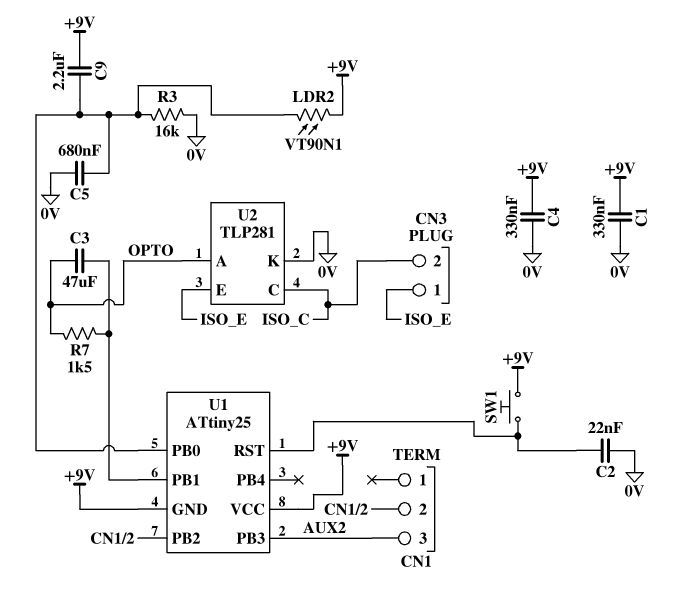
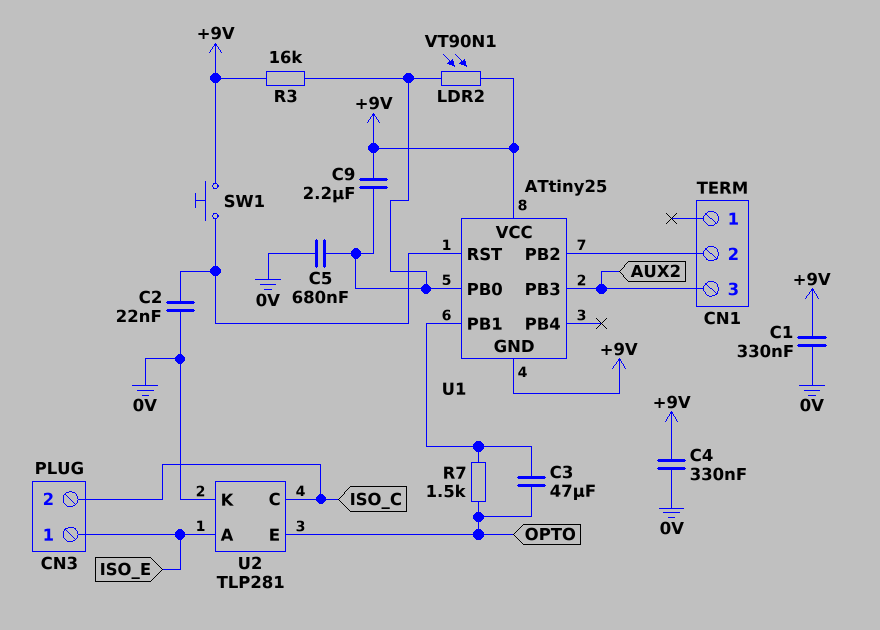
R3: 16k (0V, U1/PB0) -> 16k (+9V, U1/PB0)
U2 pin A: OPTO -> ISO_E
U2 pin E: ISO_E -> OPTO

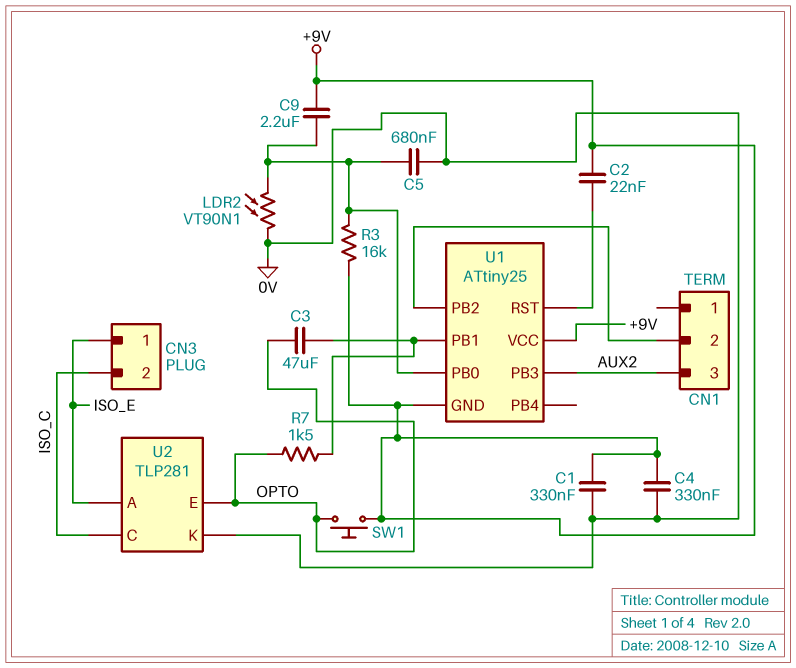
C2: 22nF (0V, U1/RST) -> 22nF (+9V, U1/RST)
LDR2: VT90N1 (+9V, U1/PB0) -> VT90N1 (0V, U1/PB0)
SW1: button (+9V, U1/RST) -> button (+9V, OPTO)

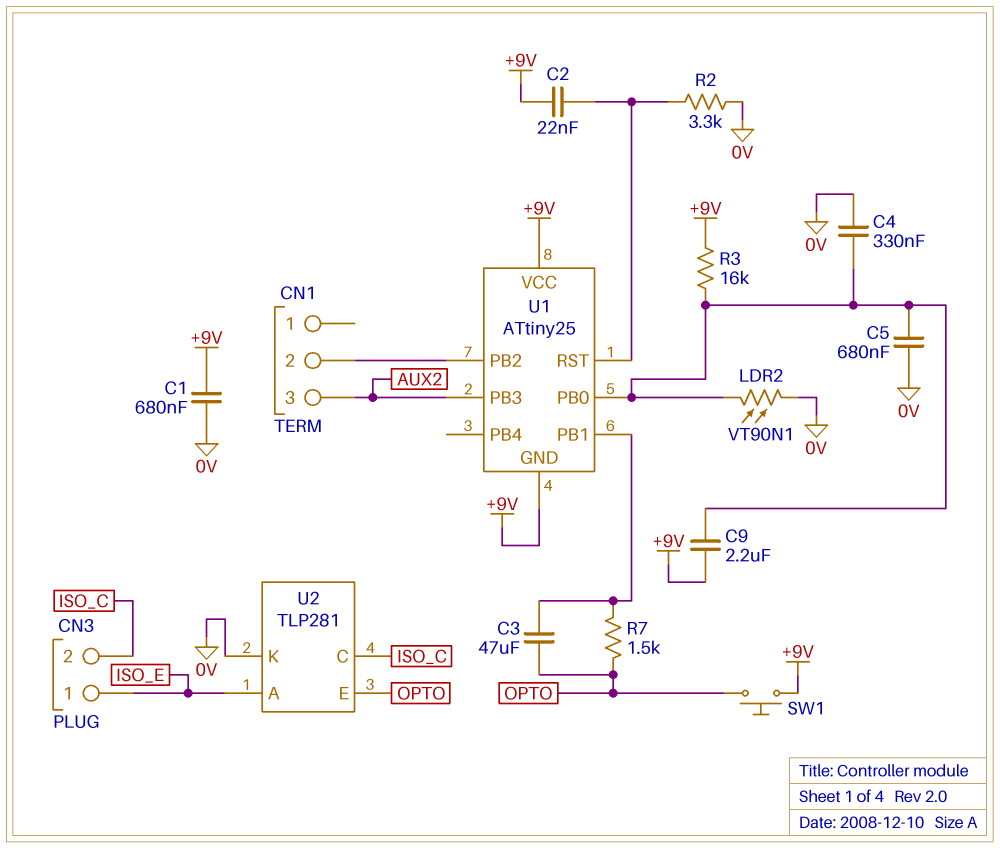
C1: 330nF (+9V, 0V) -> 680nF (+9V, 0V)
C4: 330nF (+9V, 0V) -> 330nF (0V, U1/PB0)
R2: none -> 3.3k (0V, U1/RST)

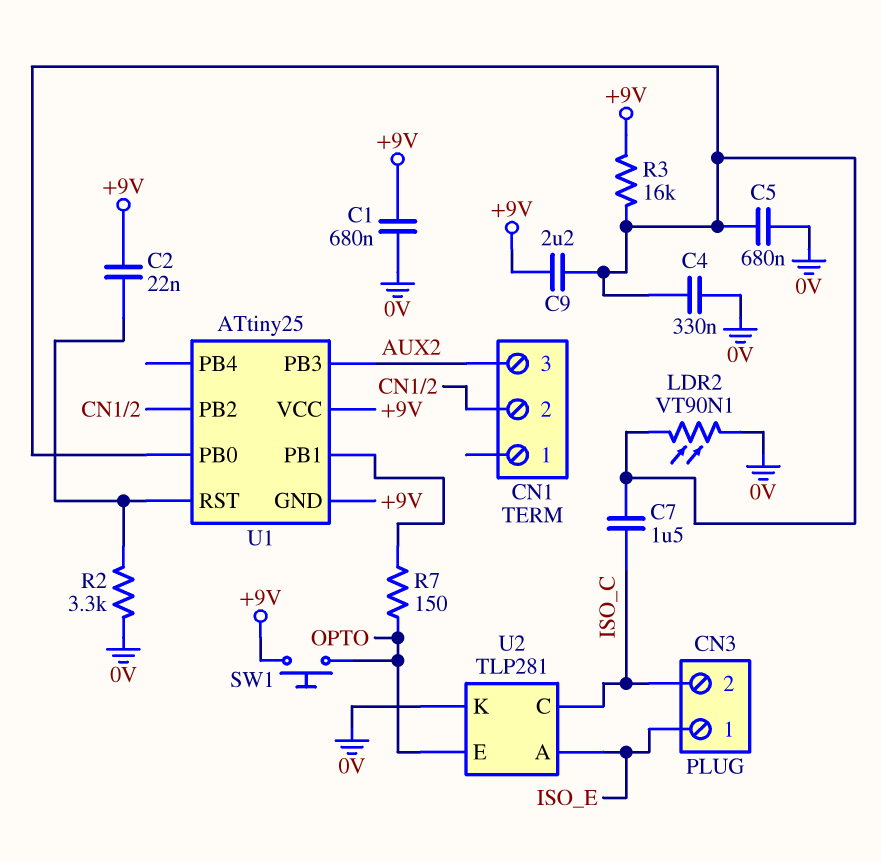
C3: 47uF (OPTO, U1/PB1) -> none
C7: none -> 1.5uF (ISO_C, U1/PB0)
R7: 1.5k (OPTO, U1/PB1) -> 150 (OPTO, U1/PB1)

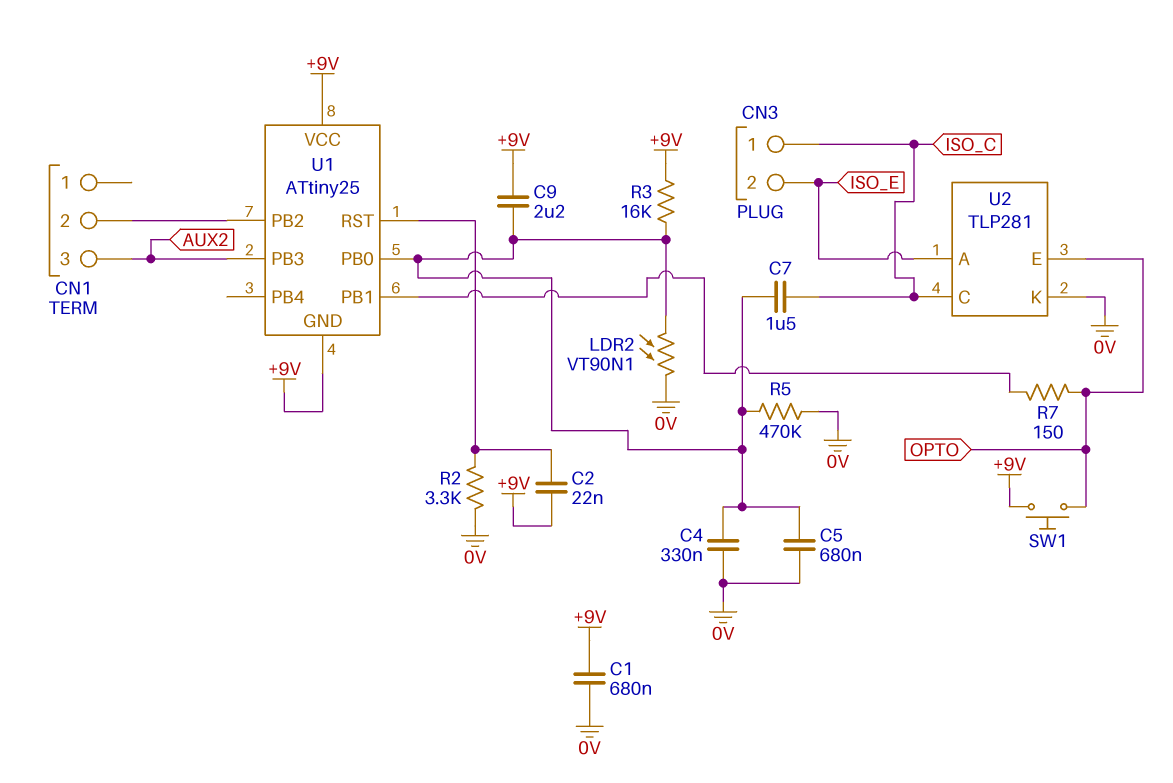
CN3 pin 1: ISO_E -> ISO_C
CN3 pin 2: ISO_C -> ISO_E
R5: none -> 470k (0V, U1/PB0)

